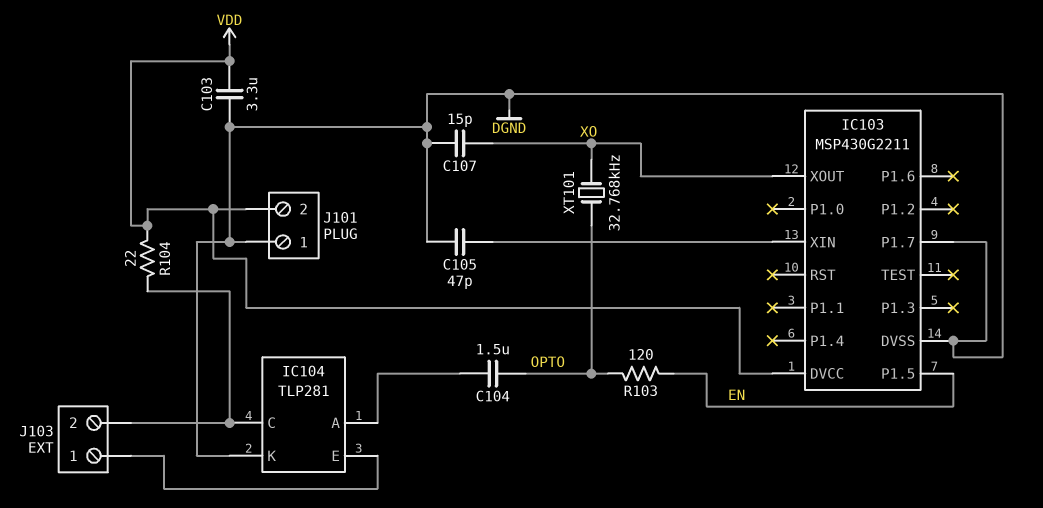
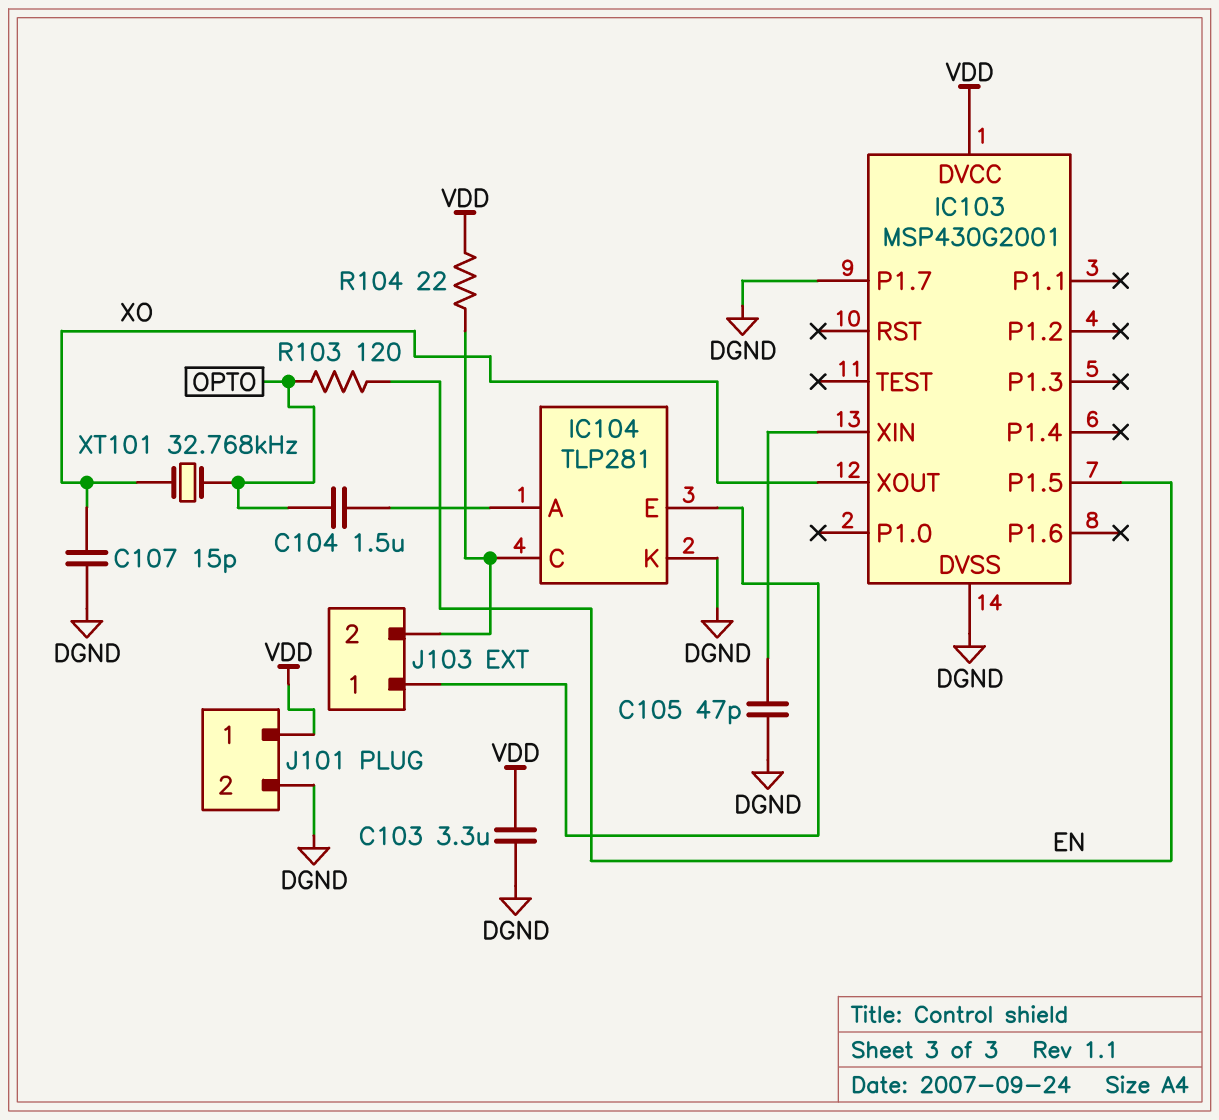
IC103: MSP430G2211 -> MSP430G2001
J101 pin 1: DGND -> VDD
J101 pin 2: VDD -> DGND

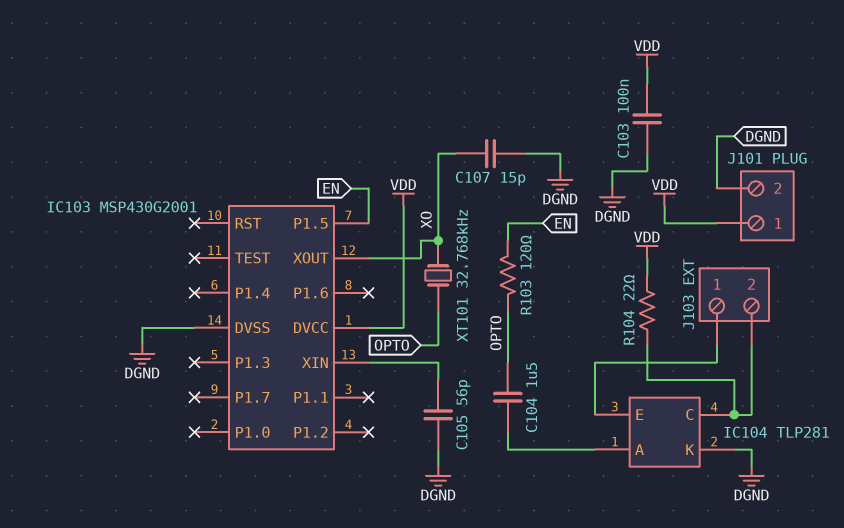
C103: 3.3uF (DGND, VDD) -> 100nF (DGND, VDD)
C105: 47pF (DGND, IC103/XIN) -> 56pF (DGND, IC103/XIN)
IC103 pin P1.7: DGND -> none

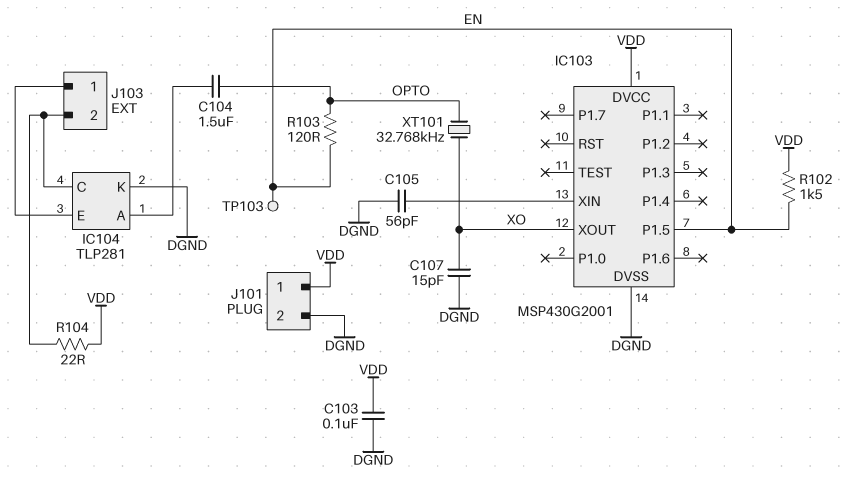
R102: none -> 1.5k (EN, VDD)
TP103: none -> test point (EN)

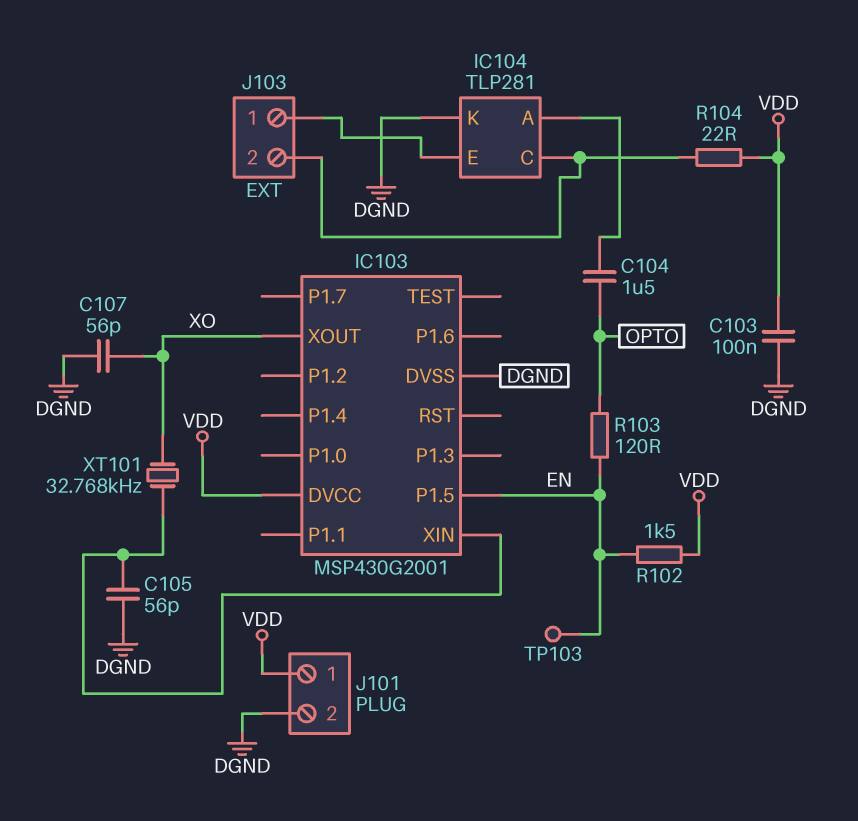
C107: 15pF (DGND, XO) -> 56pF (DGND, XO)
XT101: 32.768kHz (OPTO, XO) -> 32.768kHz (IC103/XIN, XO)

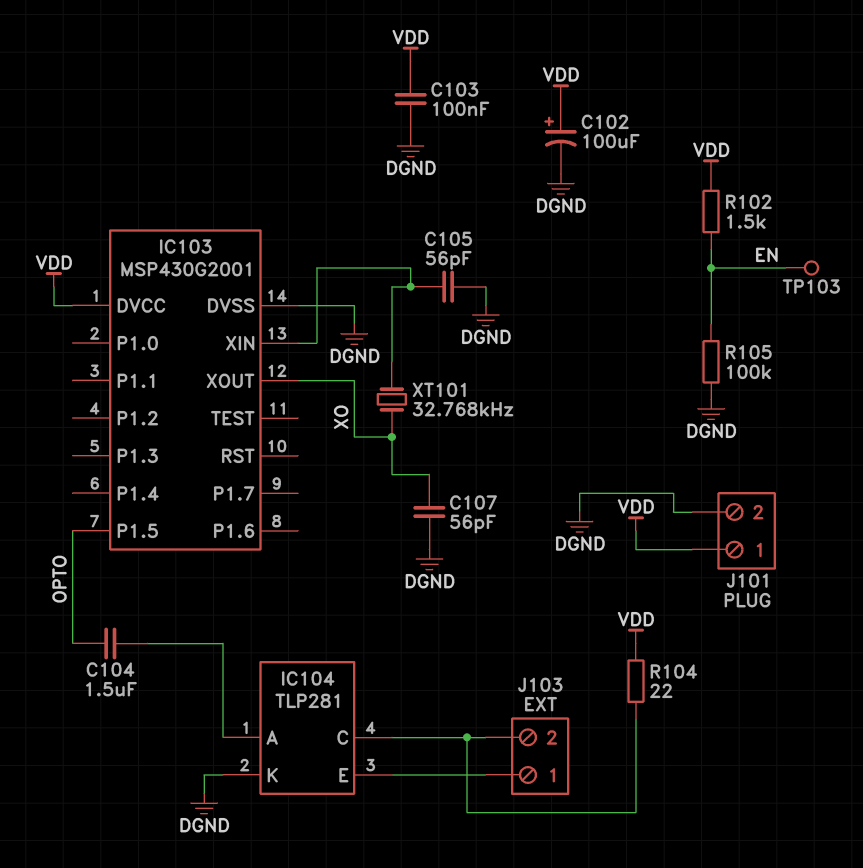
C102: none -> 100uF (plus VDD, minus DGND)
IC103 pin P1.5: EN -> OPTO
R103: 120 (EN, OPTO) -> none
R105: none -> 100k (DGND, EN)

